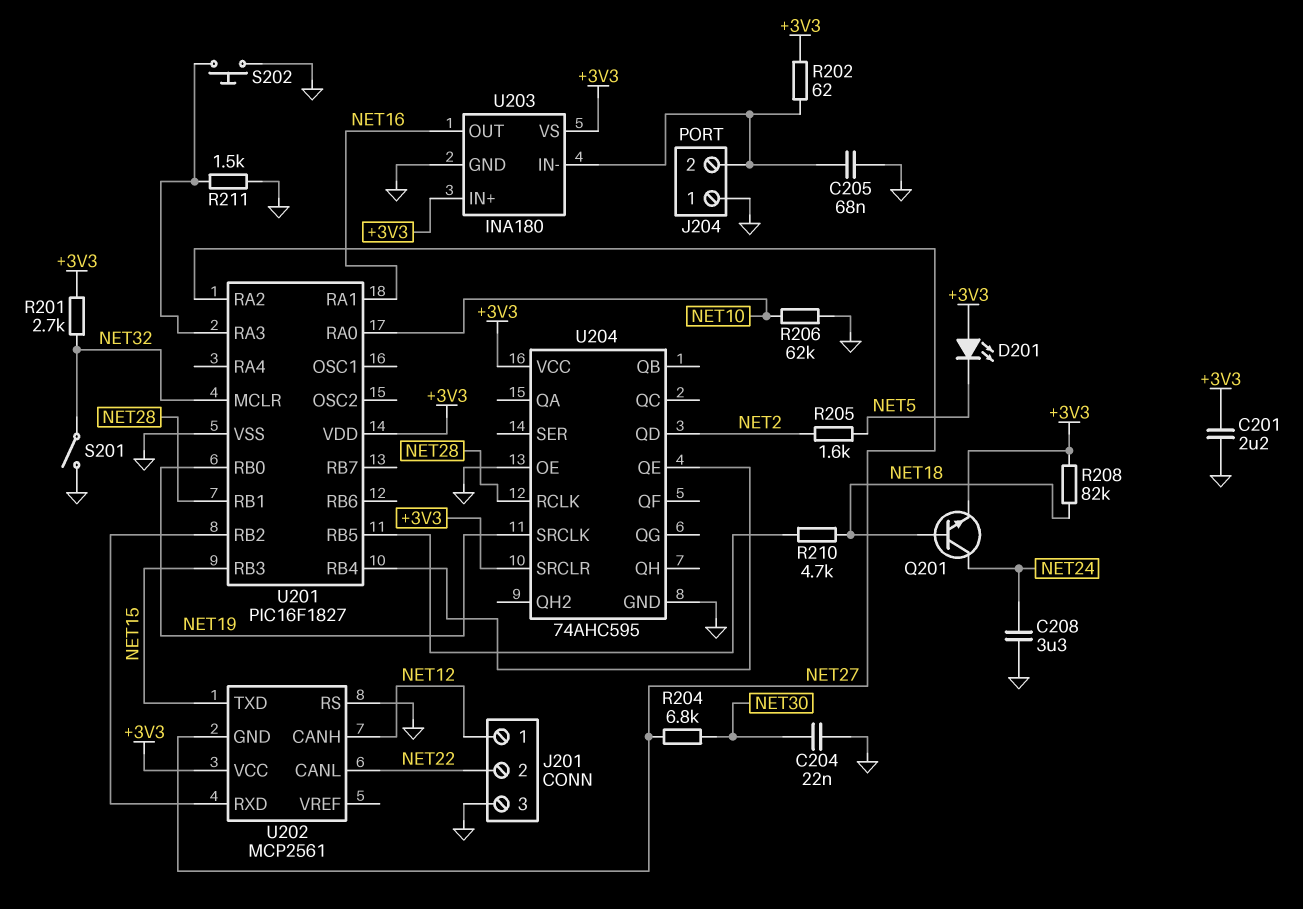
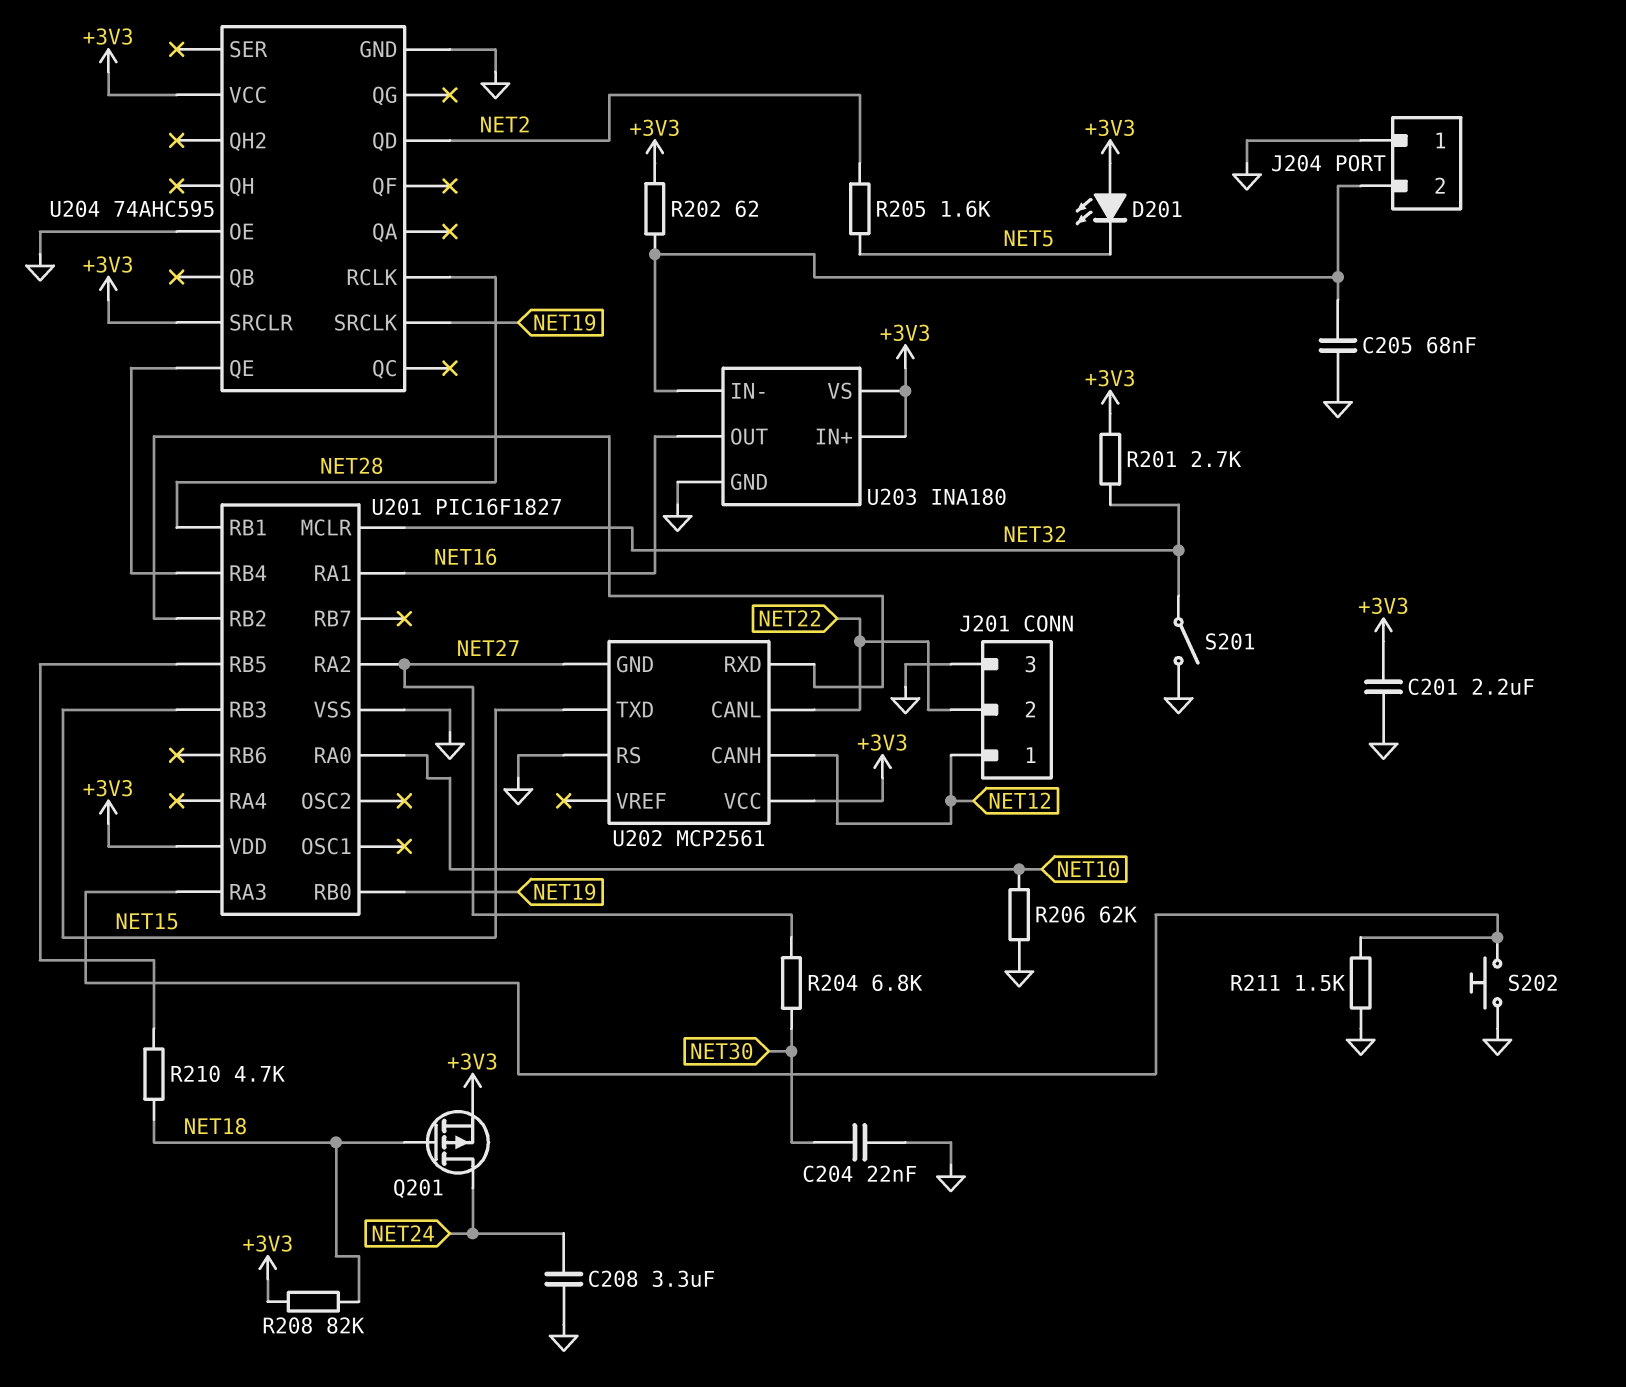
Q201: NPN (B NET18, C NET24, E +3V3) -> PMOS (G NET18, D NET24, S +3V3)

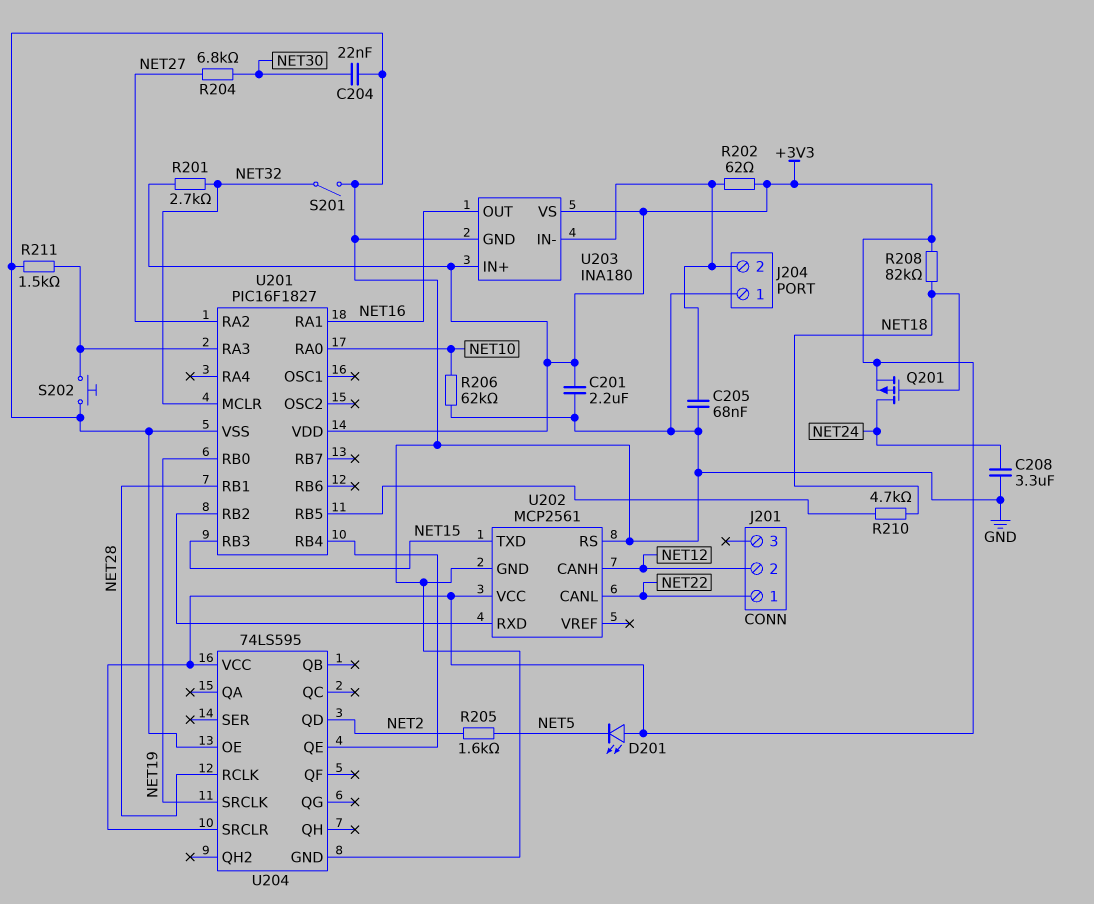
J201 pin 1: NET12 -> NET22
J201 pin 2: NET22 -> NET12
J201 pin 3: GND -> none
U202 pin GND: NET27 -> GND
U204: 74AHC595 -> 74LS595

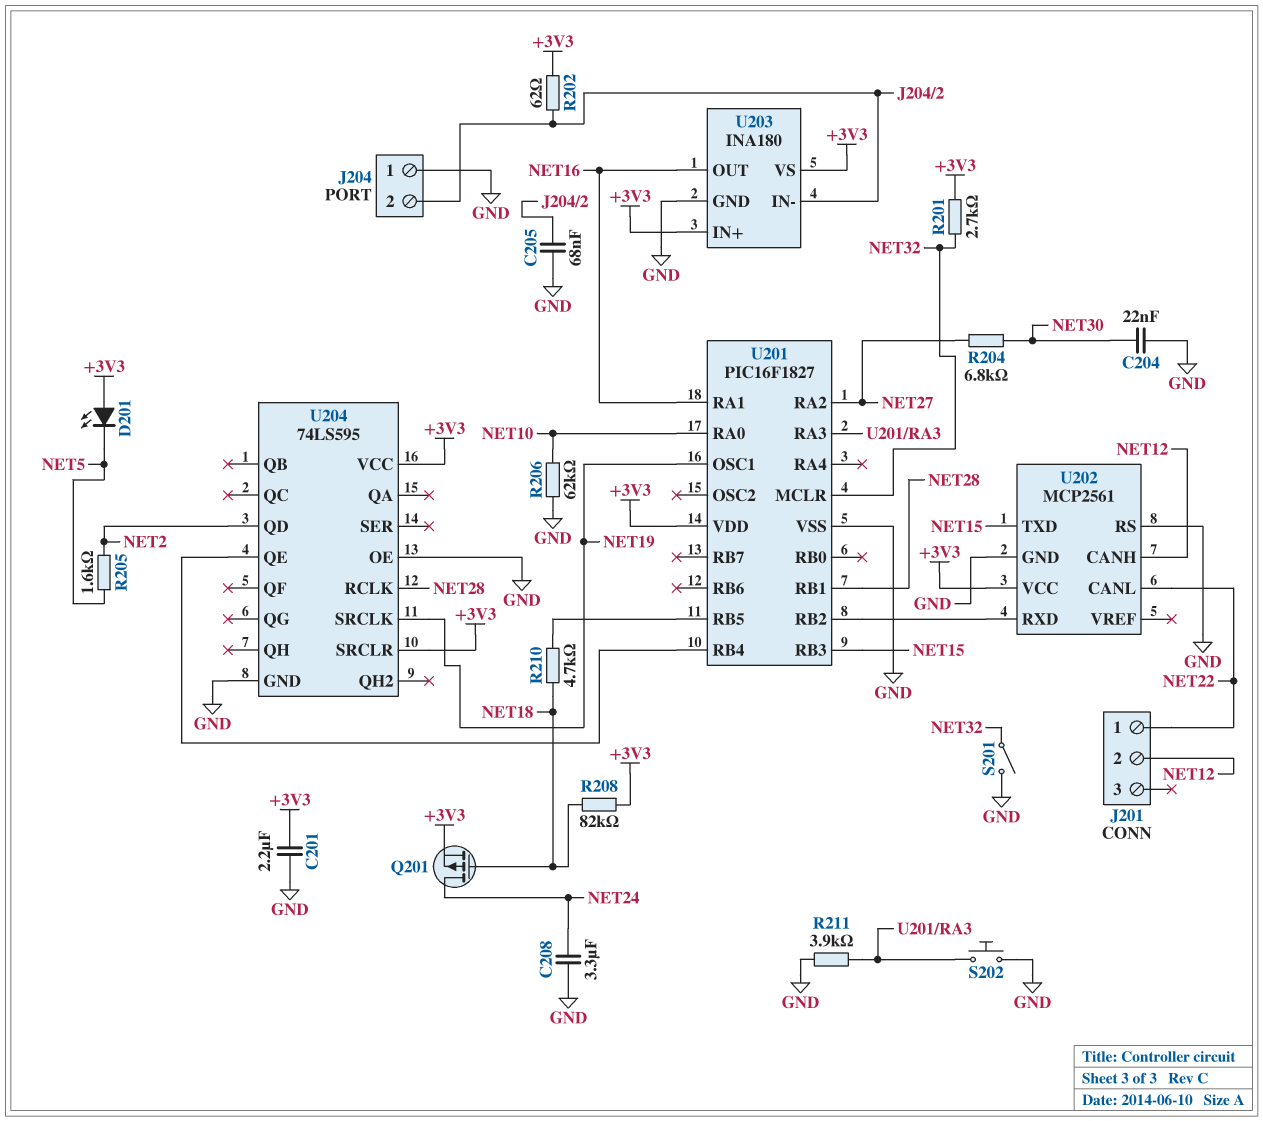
R211: 1.5k (GND, U201/RA3) -> 3.9k (GND, U201/RA3)
U201 pin OSC1: none -> NET19
U201 pin RB0: NET19 -> none

